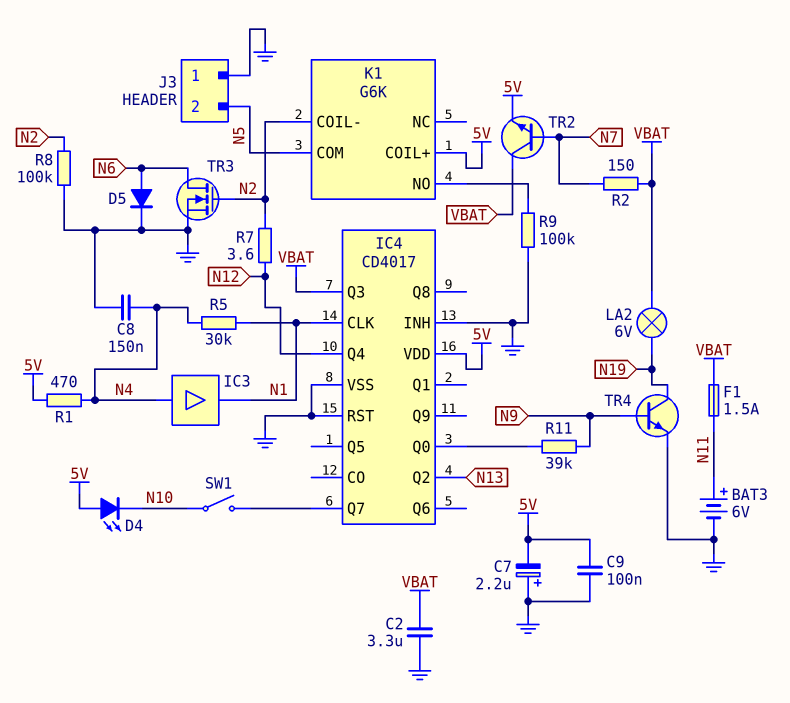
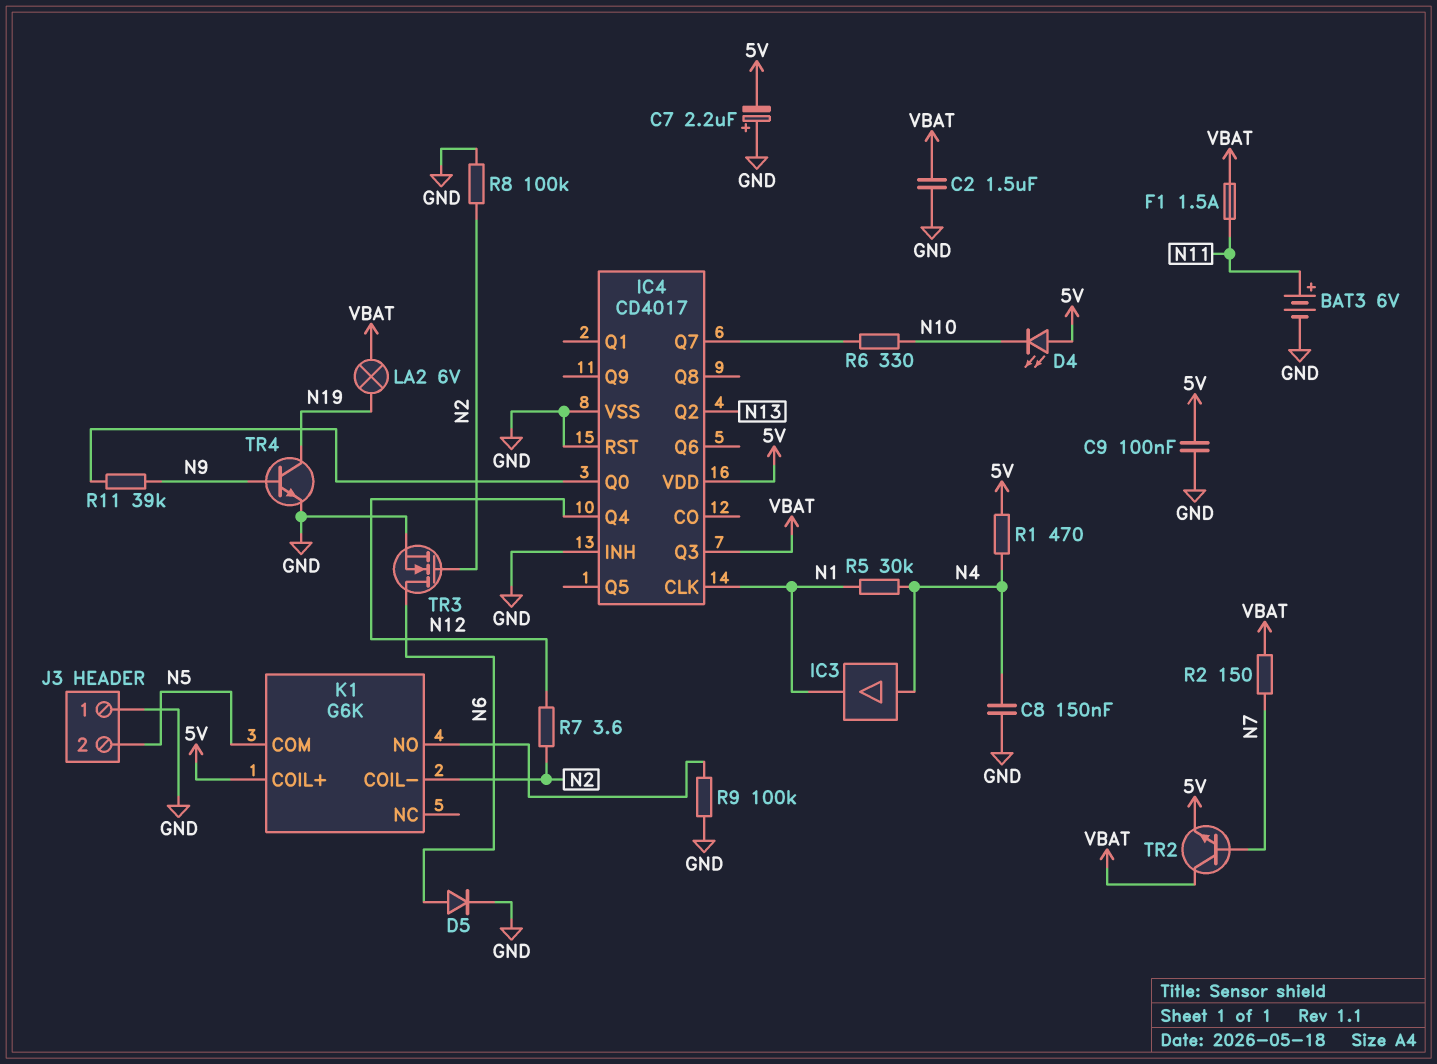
C2: 3.3uF (GND, VBAT) -> 1.5uF (GND, VBAT)
R6: none -> 330 (IC4/Q7, N10)
SW1: switch (IC4/Q7, N10) -> none

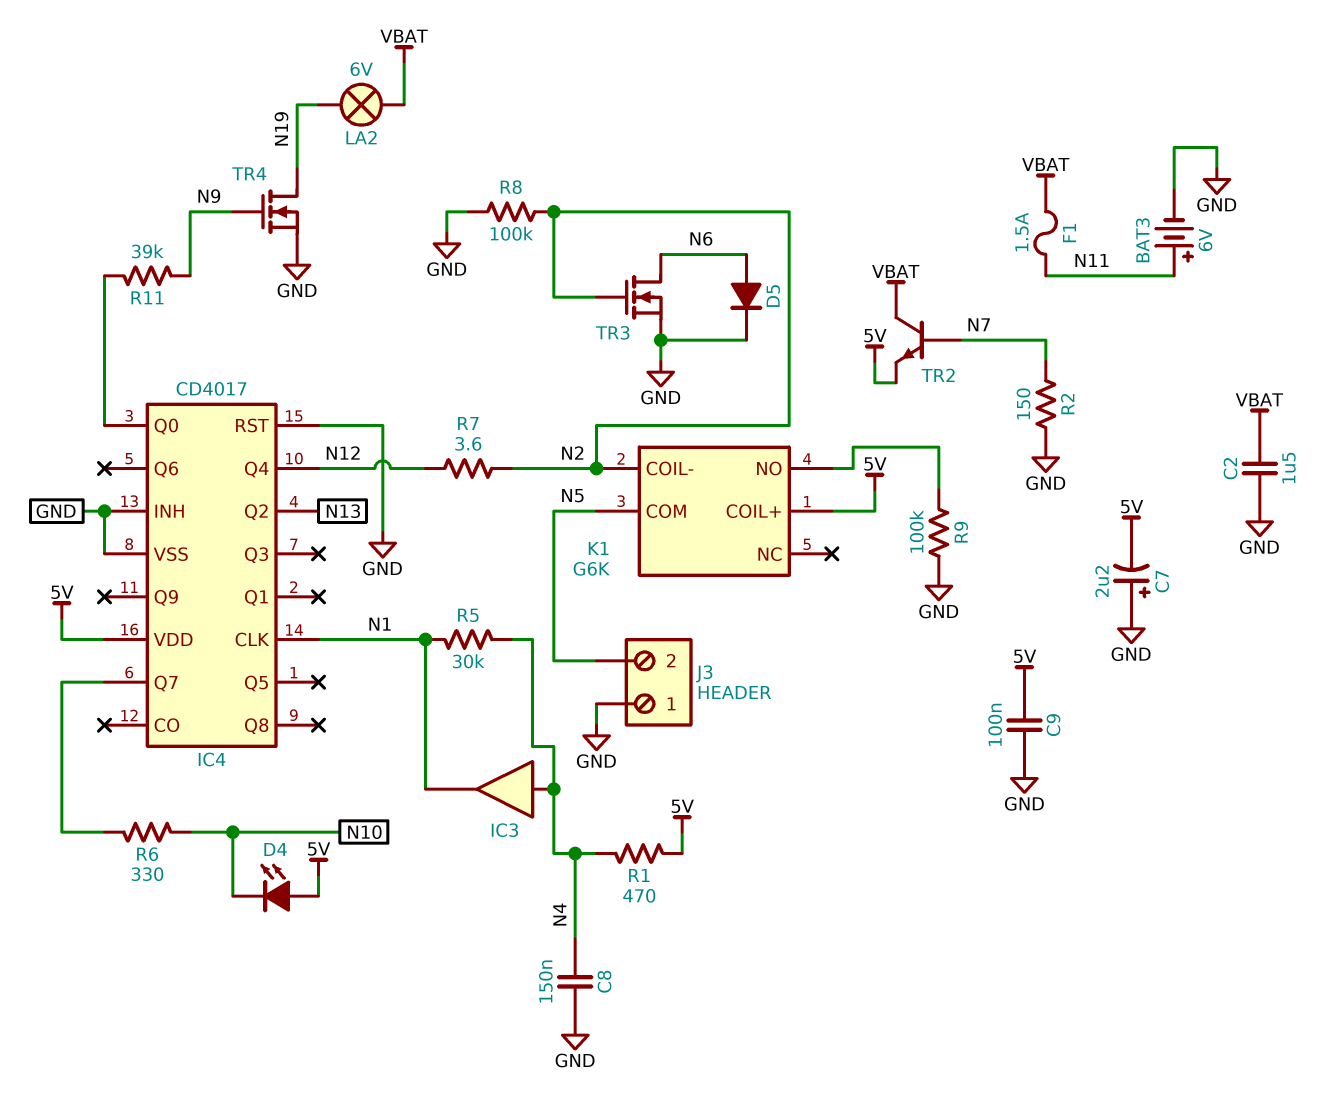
IC4 pin Q3: VBAT -> none
R2: 150 (N7, VBAT) -> 150 (GND, N7)
TR4: NPN (B N9, C N19, E GND) -> NMOS (G N9, D N19, S GND)

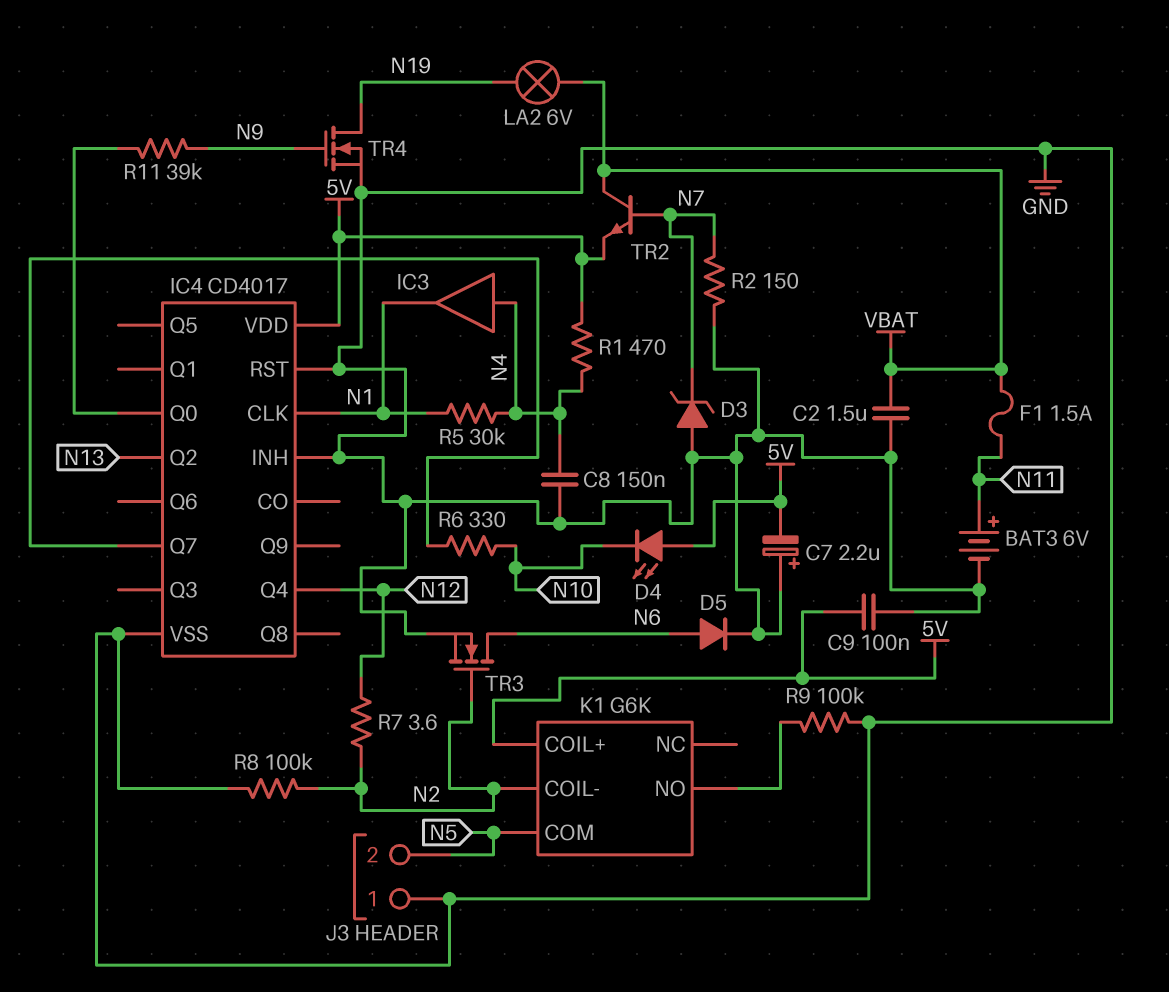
D3: none -> zener (A GND, K N7)

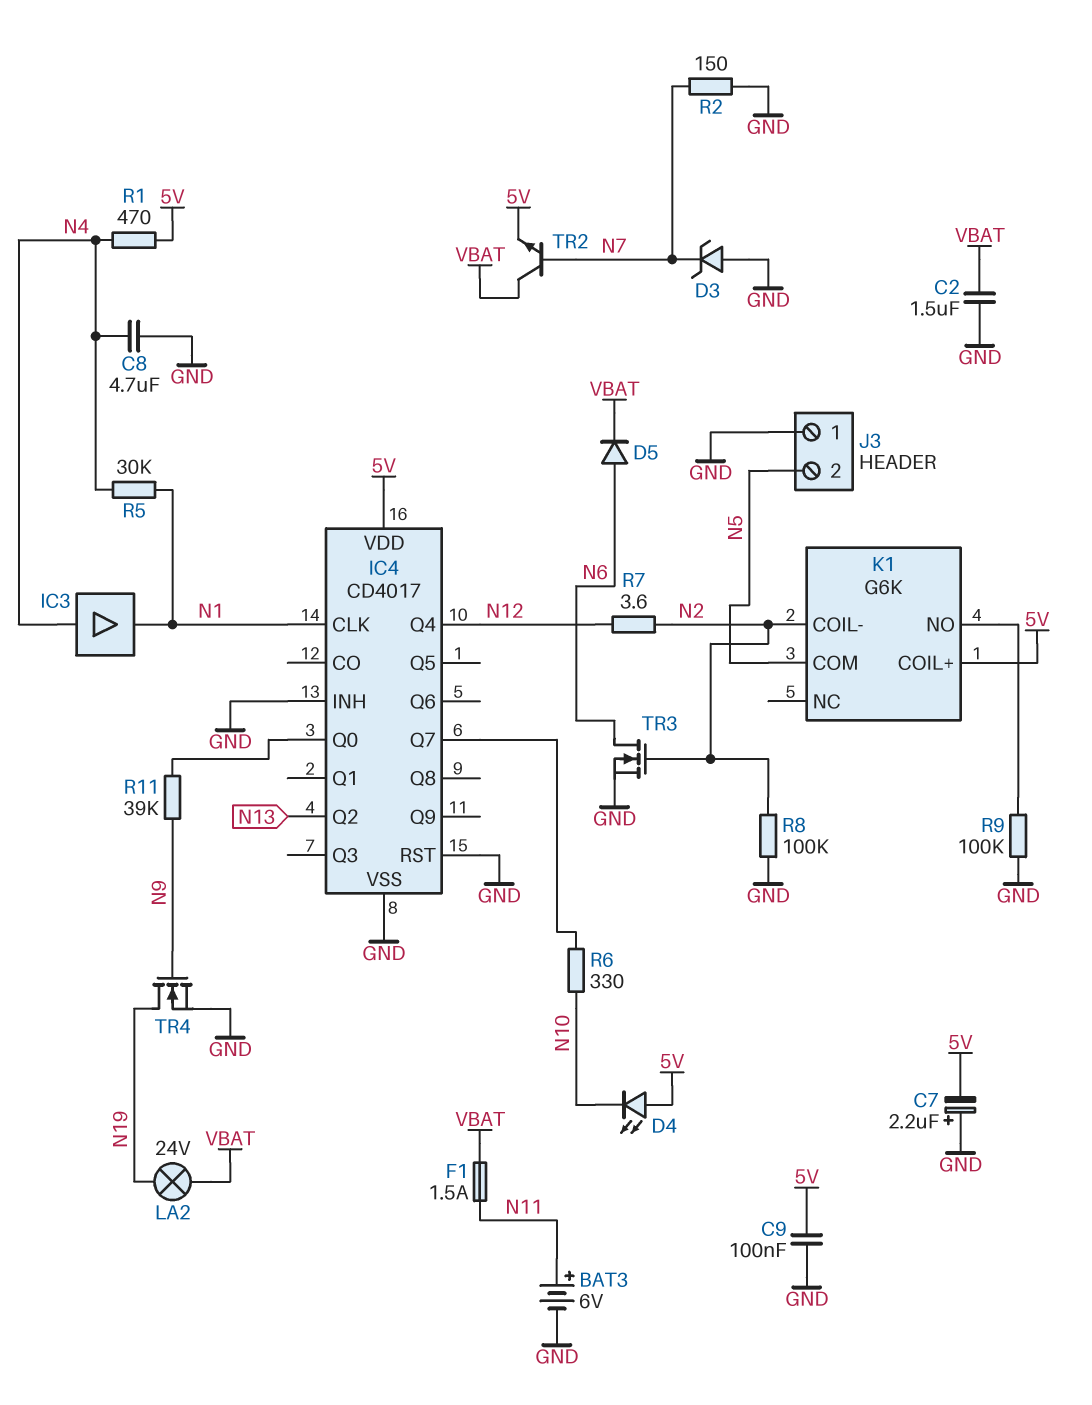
C8: 150nF (GND, N4) -> 4.7uF (GND, N4)
D5: diode (A N6, K GND) -> diode (A N6, K VBAT)
LA2: lamp 6V (N19, VBAT) -> lamp 24V (N19, VBAT)

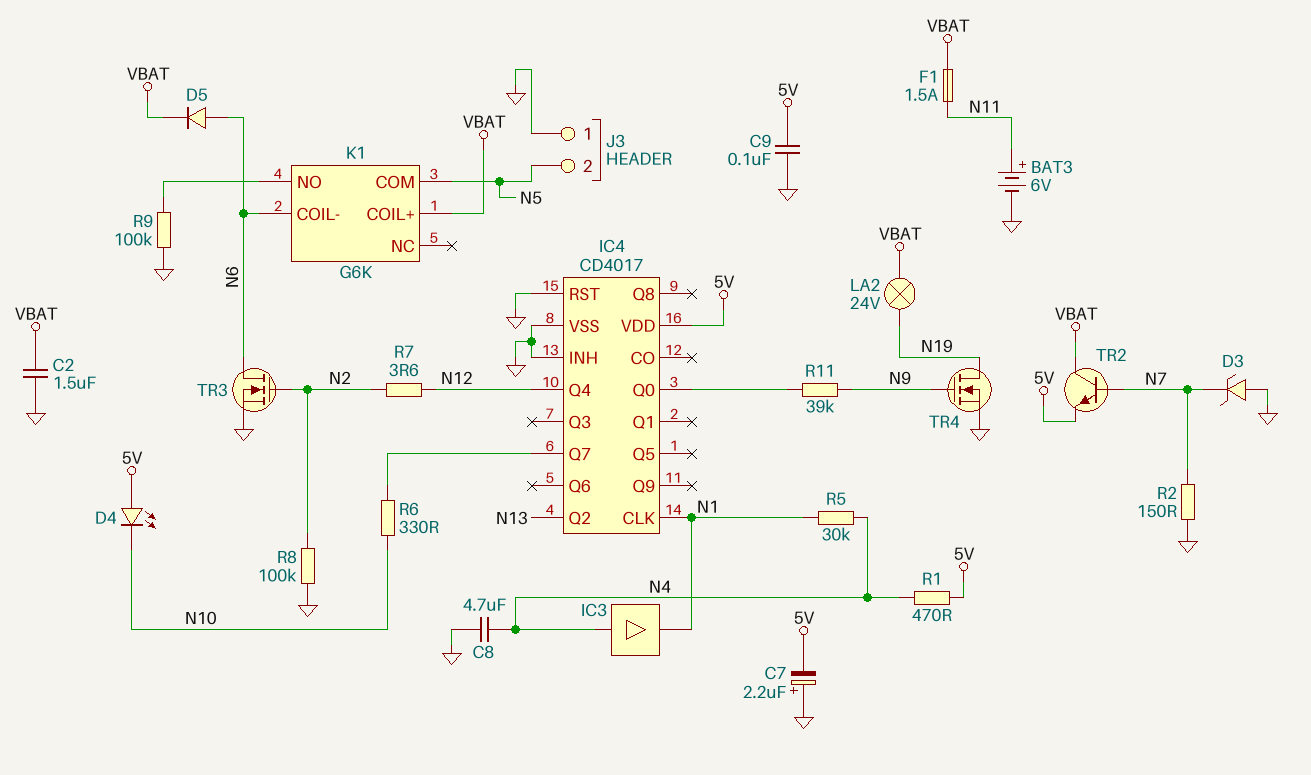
K1 pin COIL+: 5V -> VBAT
K1 pin COIL-: N2 -> N6

